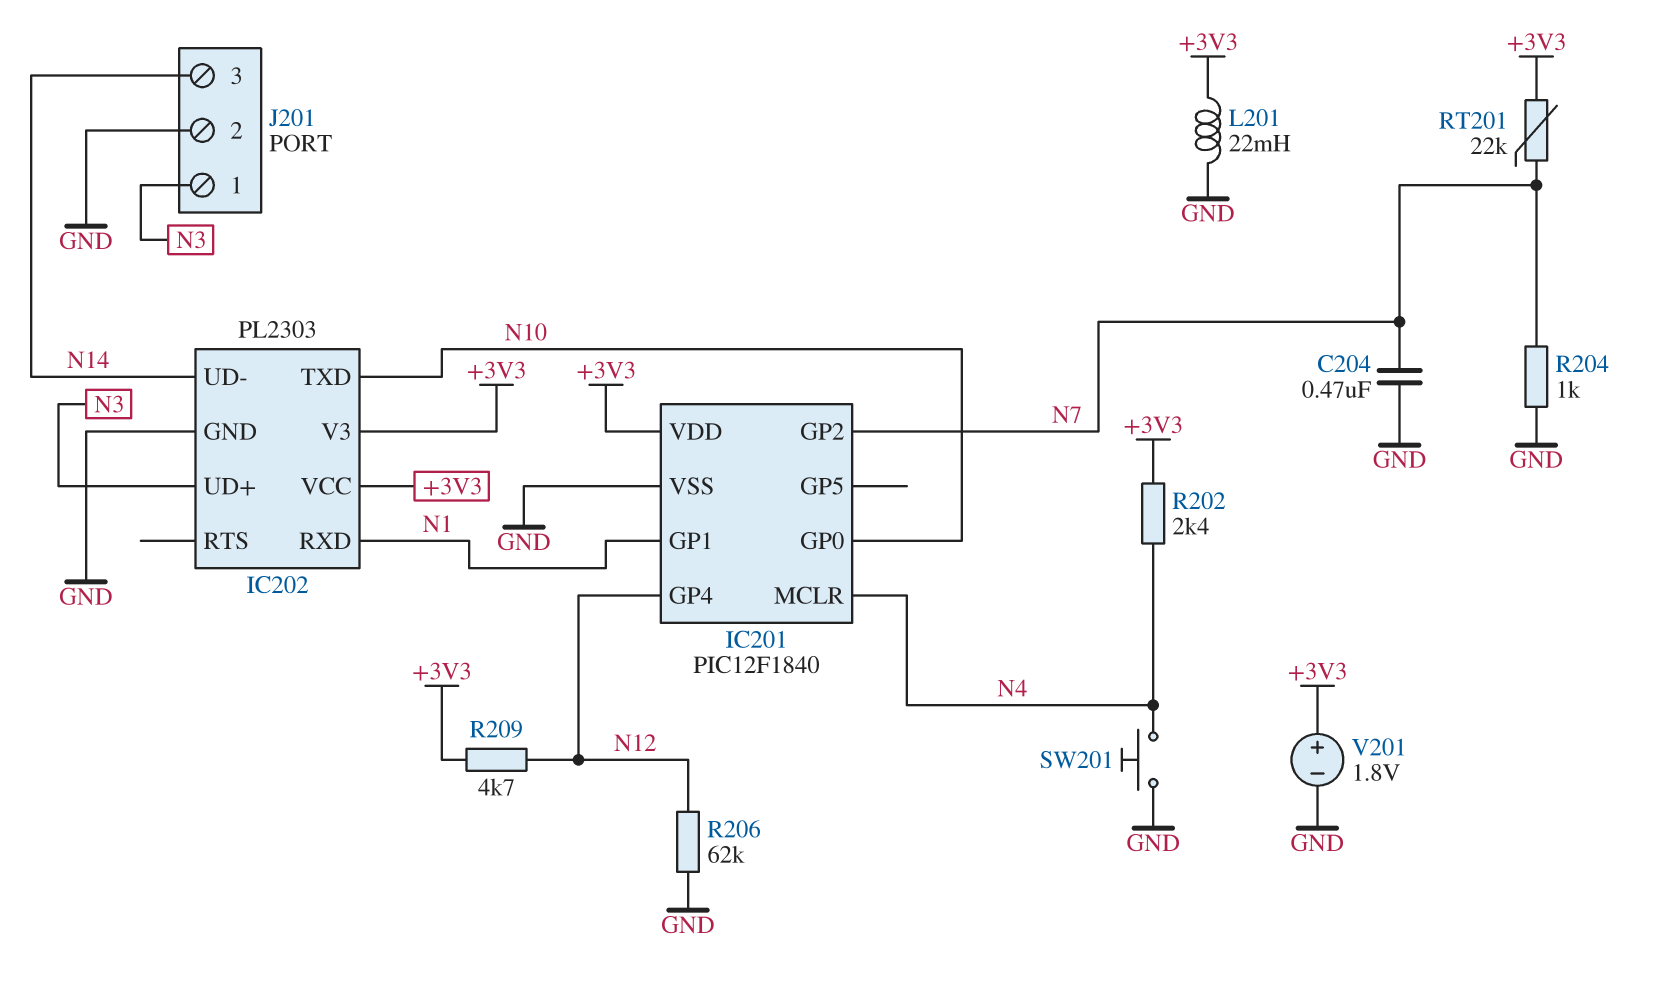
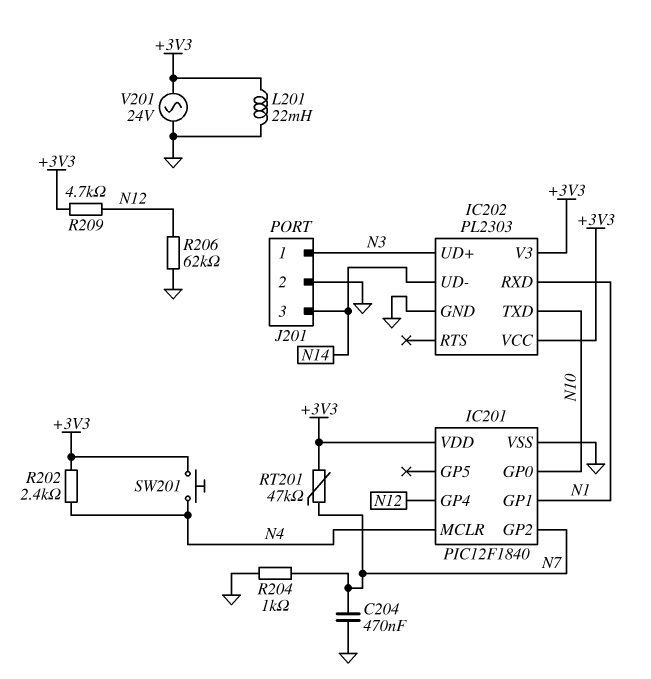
RT201: 22k (+3V3, N7) -> 47k (+3V3, N7)
SW201: button (GND, N4) -> button (+3V3, N4)
V201: 1.8V (plus +3V3, minus GND) -> AC 24V (+3V3, GND)

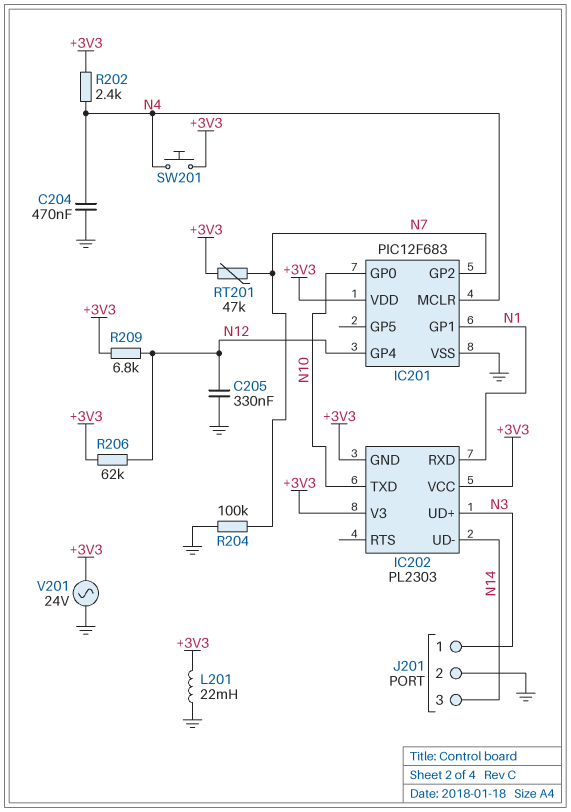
C204: 470nF (GND, N7) -> 470nF (GND, N4)
C205: none -> 330nF (GND, N12)
IC201: PIC12F1840 -> PIC12F683
IC202 pin GND: GND -> +3V3
R204: 1k (GND, N7) -> 100k (GND, N7)
R206: 62k (GND, N12) -> 62k (+3V3, N12)
R209: 4.7k (+3V3, N12) -> 6.8k (+3V3, N12)

